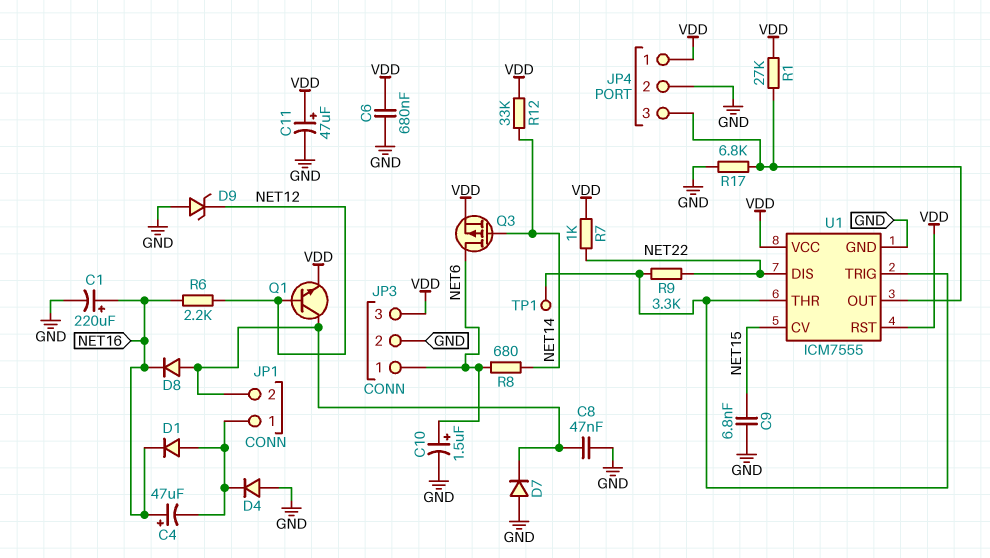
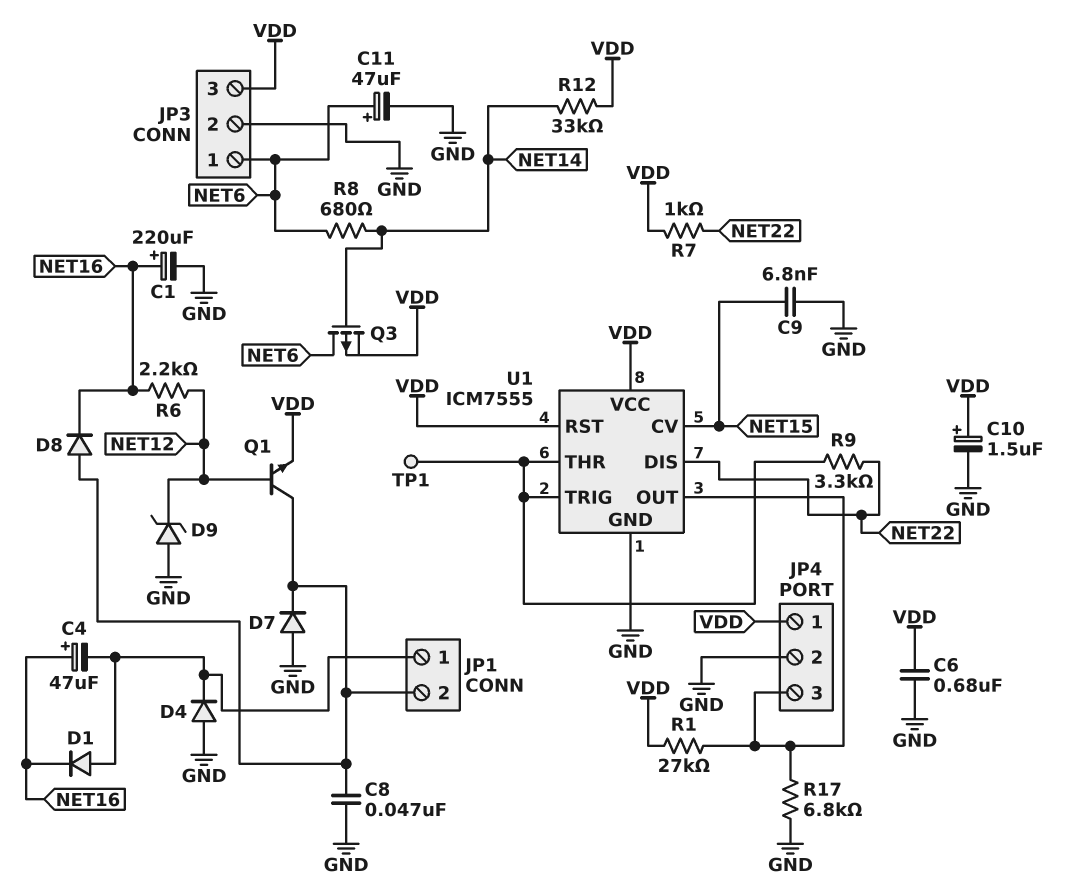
C10: 1.5uF (plus NET6, minus GND) -> 1.5uF (plus VDD, minus GND)
C11: 47uF (plus VDD, minus GND) -> 47uF (plus NET6, minus GND)

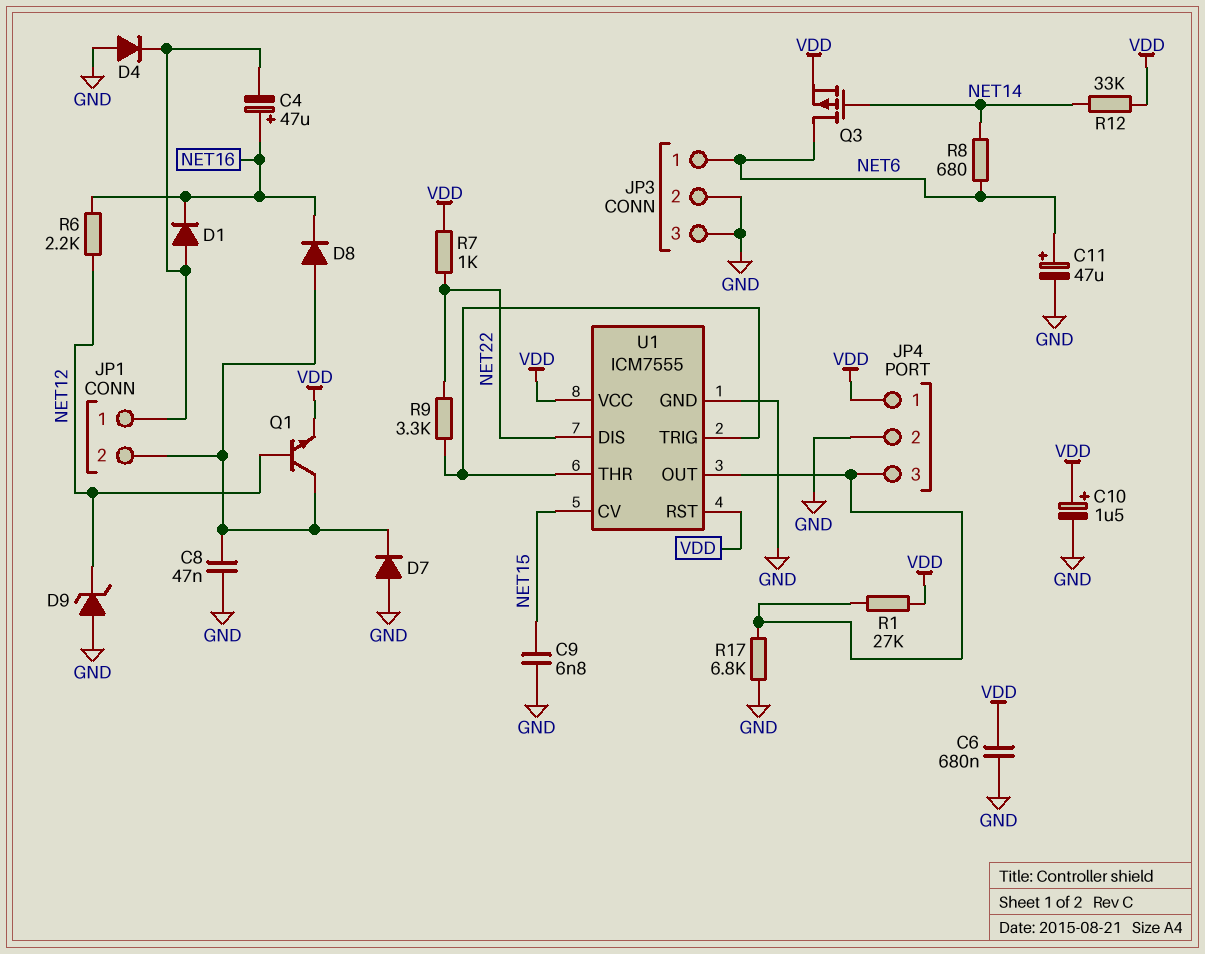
C1: 220uF (plus NET16, minus GND) -> none
JP3 pin 3: VDD -> GND
TP1: test point (U1/THR) -> none

